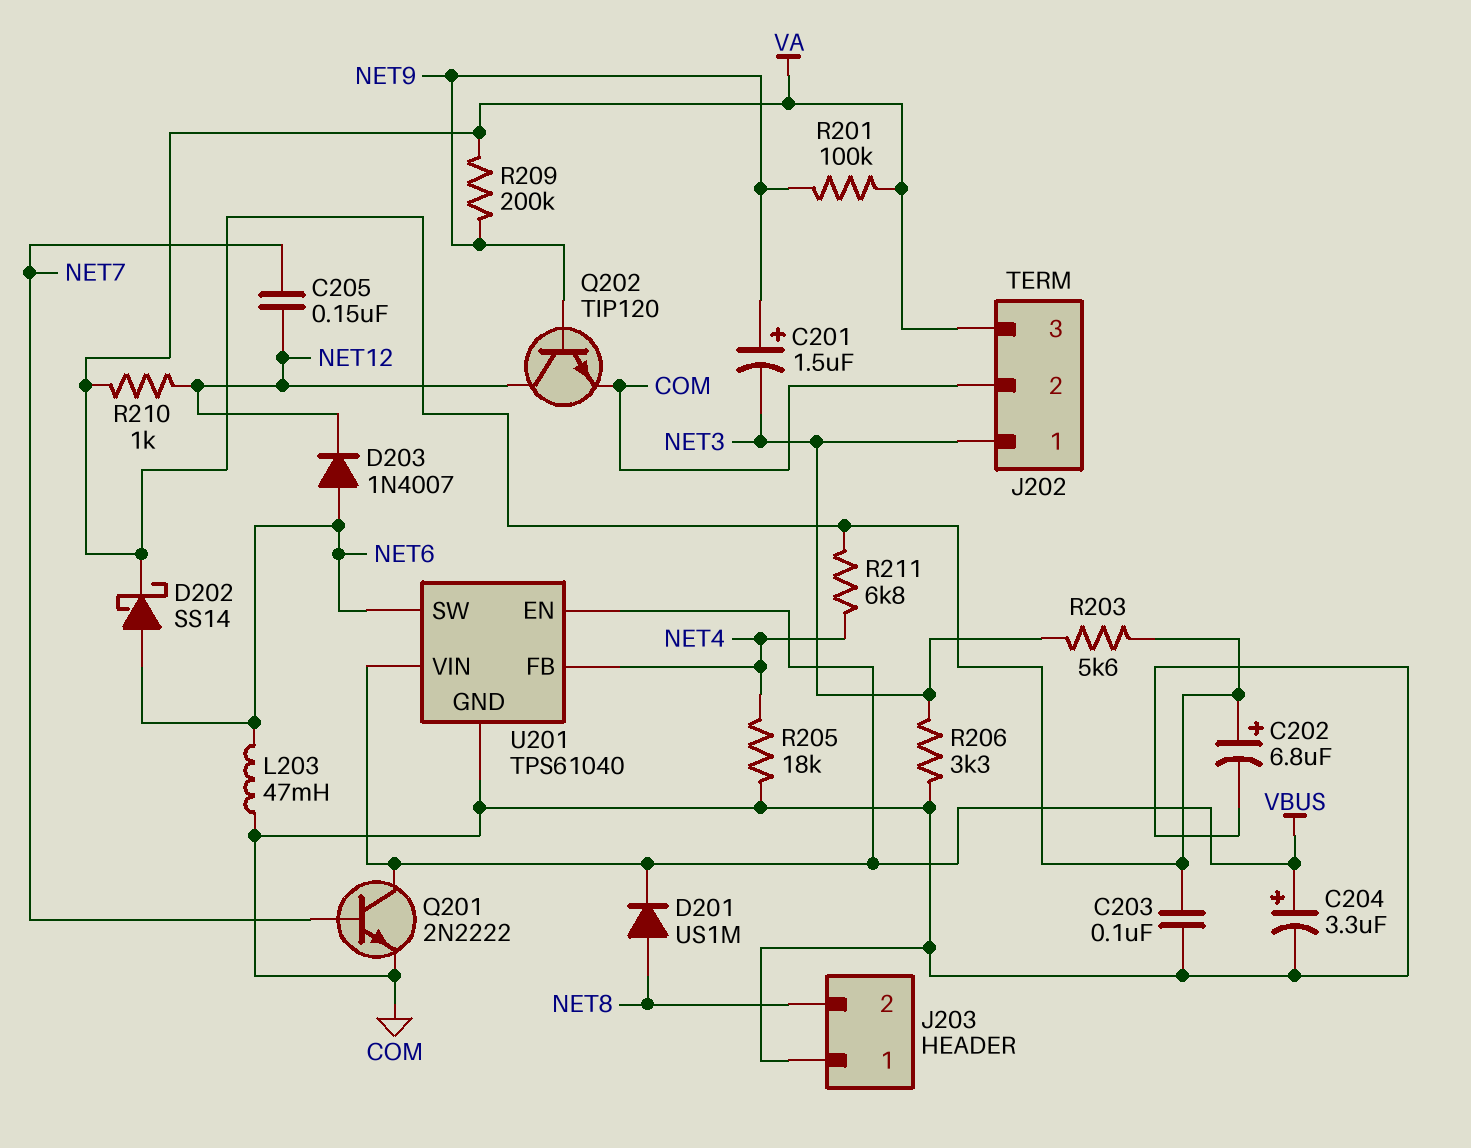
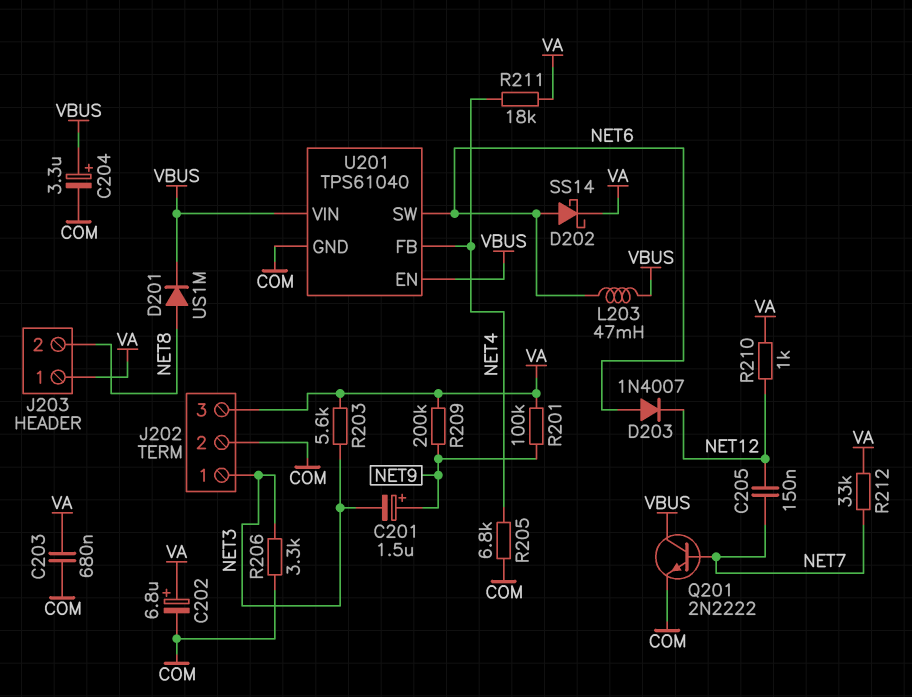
C203: 100nF (COM, VA) -> 680nF (COM, VA)
J203 pin 1: COM -> VA
L203: 47mH (COM, NET6) -> 47mH (NET6, VBUS)
Q202: NPN TIP120 (B NET9, C NET12, E COM) -> none
R205: 18k (COM, NET4) -> 6.8k (COM, NET4)
R211: 6.8k (NET4, VA) -> 18k (NET4, VA)
R212: none -> 33k (NET7, VA)

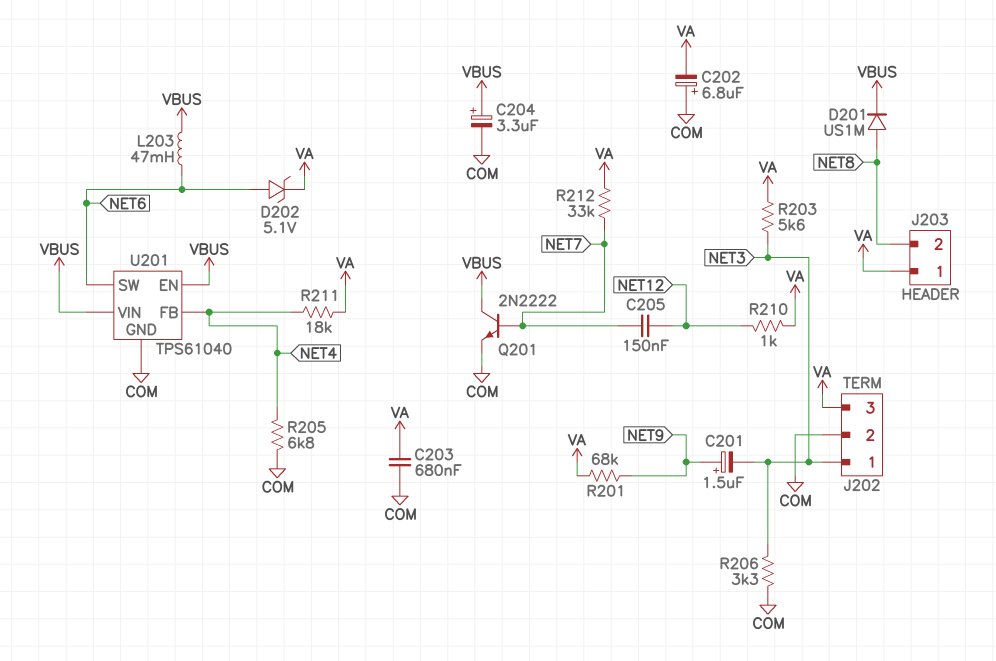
C202: 6.8uF (plus VA, minus COM) -> 6.8uF (plus COM, minus VA)
D202: schottky SS14 (A NET6, K VA) -> zener 5.1V (A NET6, K VA)
D203: diode 1N4007 (A NET6, K NET12) -> none
R201: 100k (NET9, VA) -> 68k (NET9, VA)
R209: 200k (NET9, VA) -> none

